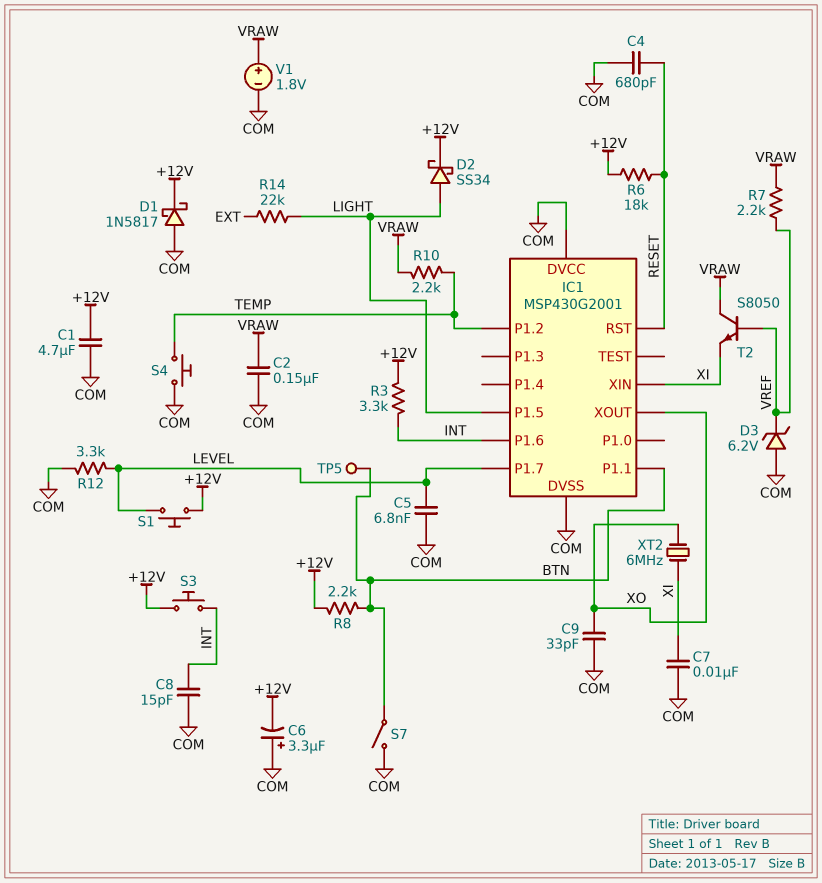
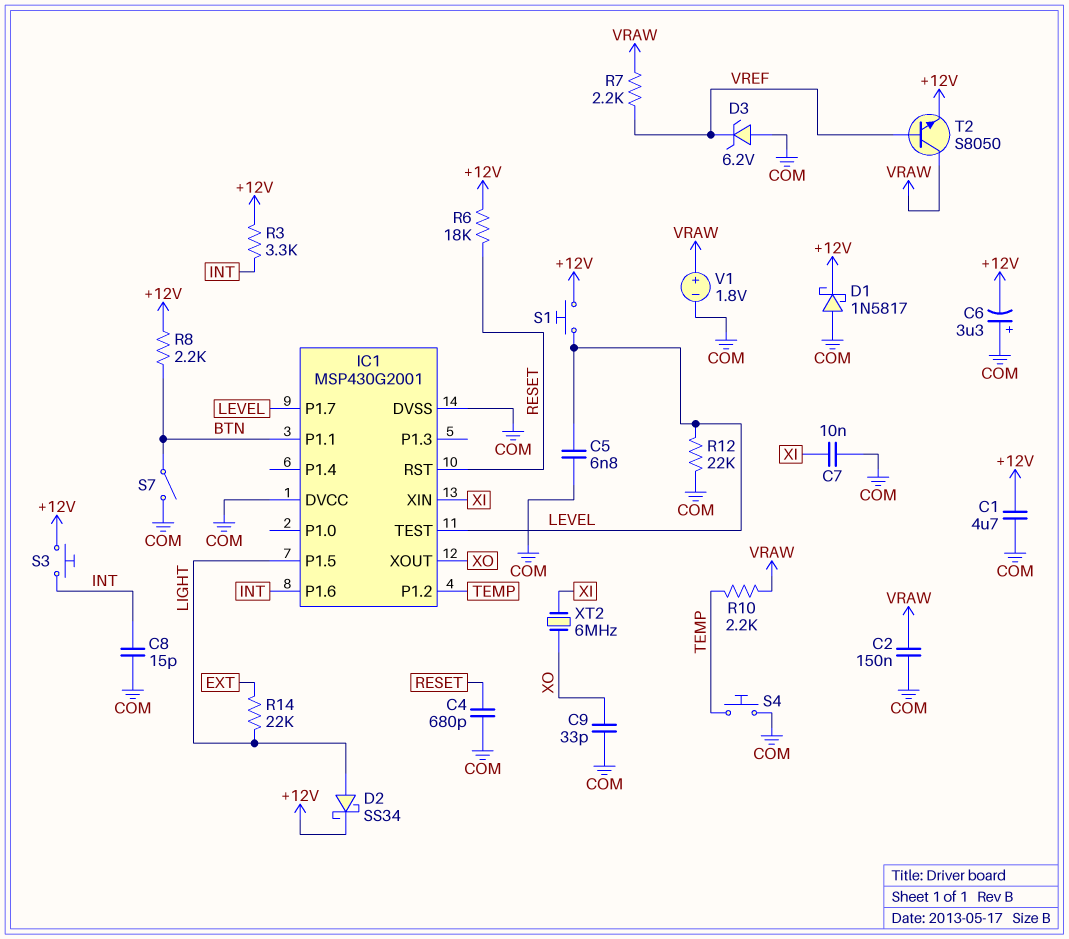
IC1 pin TEST: none -> LEVEL
R12: 3.3k (COM, LEVEL) -> 22k (COM, LEVEL)
T2: NPN S8050 (B VREF, C VRAW, E XI) -> NPN S8050 (B VREF, C VRAW, E +12V)
TP5: test point (BTN) -> none

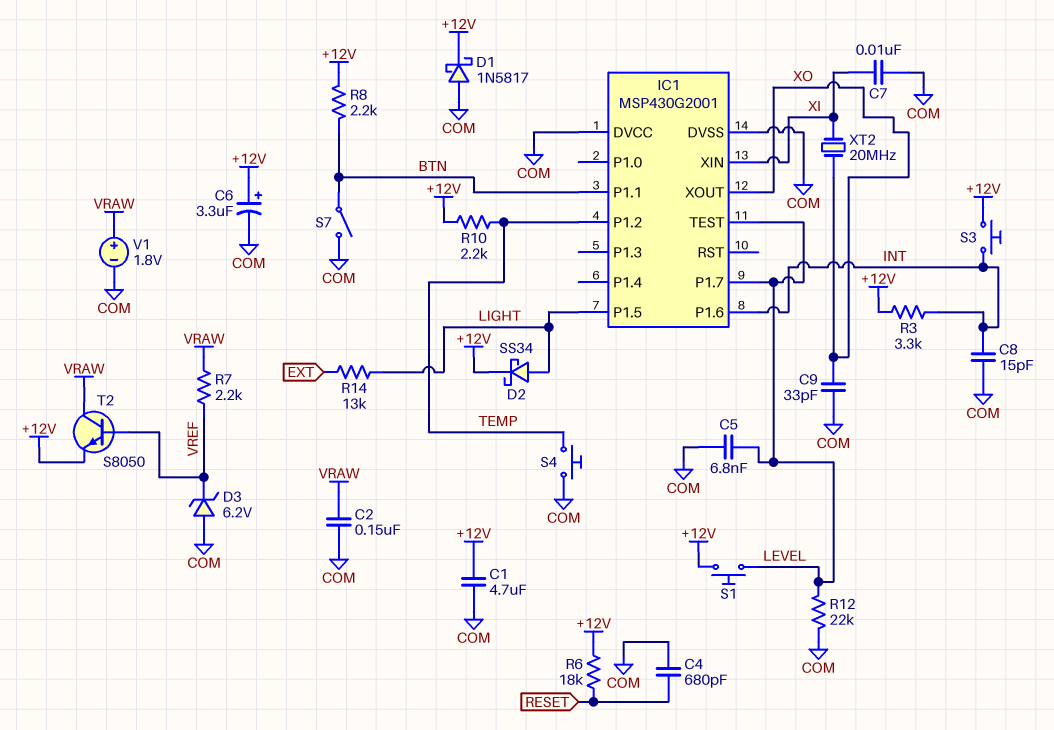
C6: 3.3uF (plus COM, minus +12V) -> 3.3uF (plus +12V, minus COM)
IC1 pin RST: RESET -> none
R10: 2.2k (TEMP, VRAW) -> 2.2k (+12V, TEMP)
R14: 22k (EXT, LIGHT) -> 13k (EXT, LIGHT)
XT2: 6MHz (XI, XO) -> 20MHz (XI, XO)

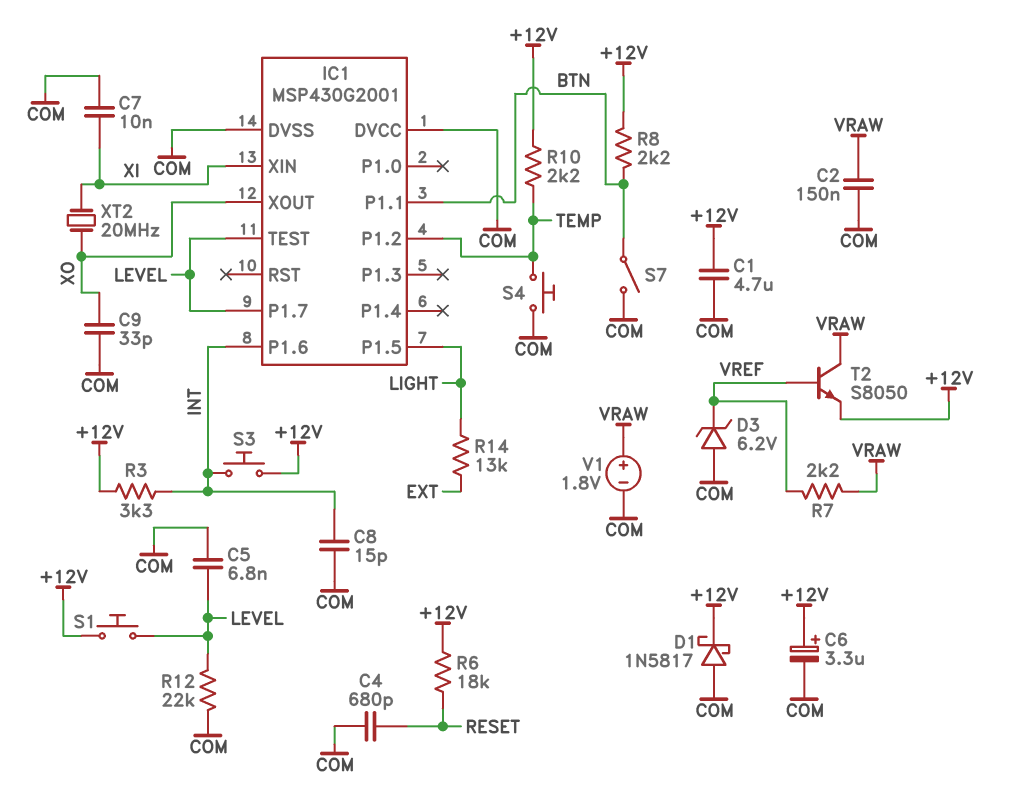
D2: schottky SS34 (A LIGHT, K +12V) -> none

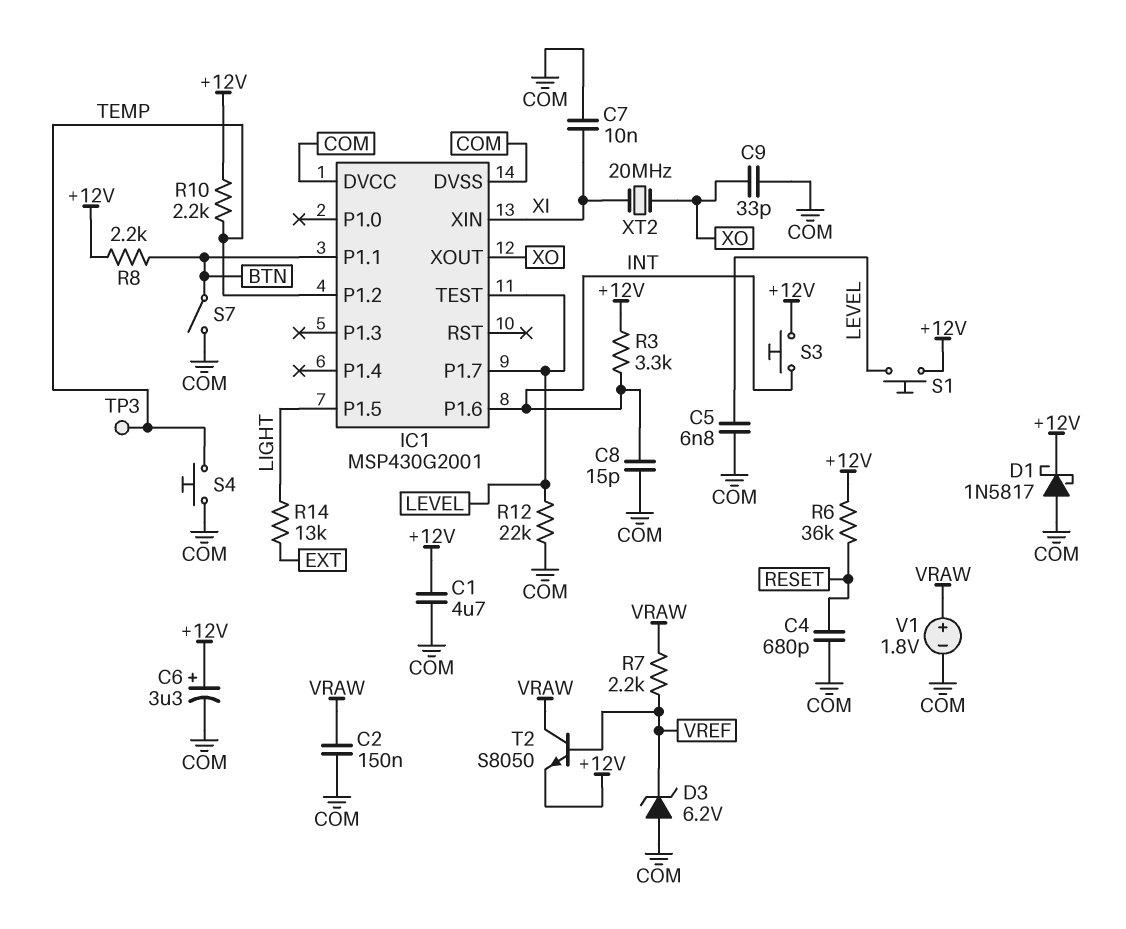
R6: 18k (+12V, RESET) -> 36k (+12V, RESET)
TP3: none -> test point (TEMP)

